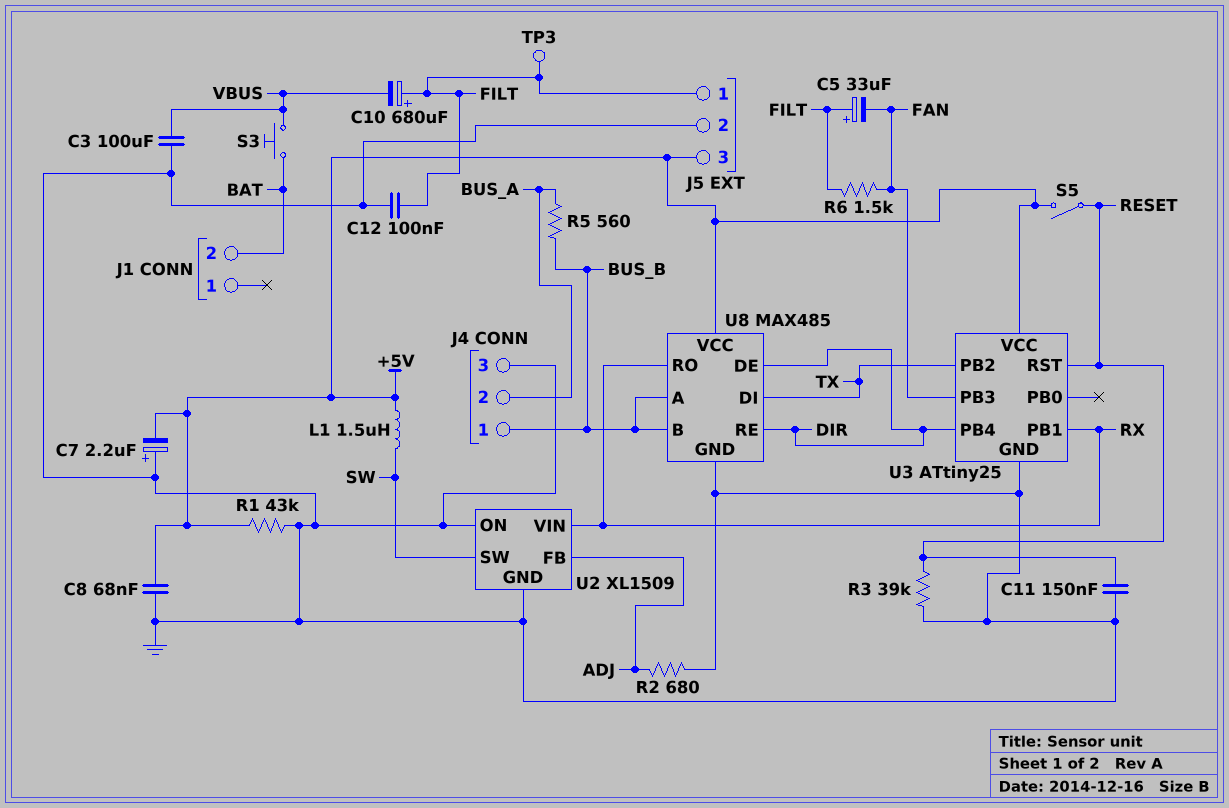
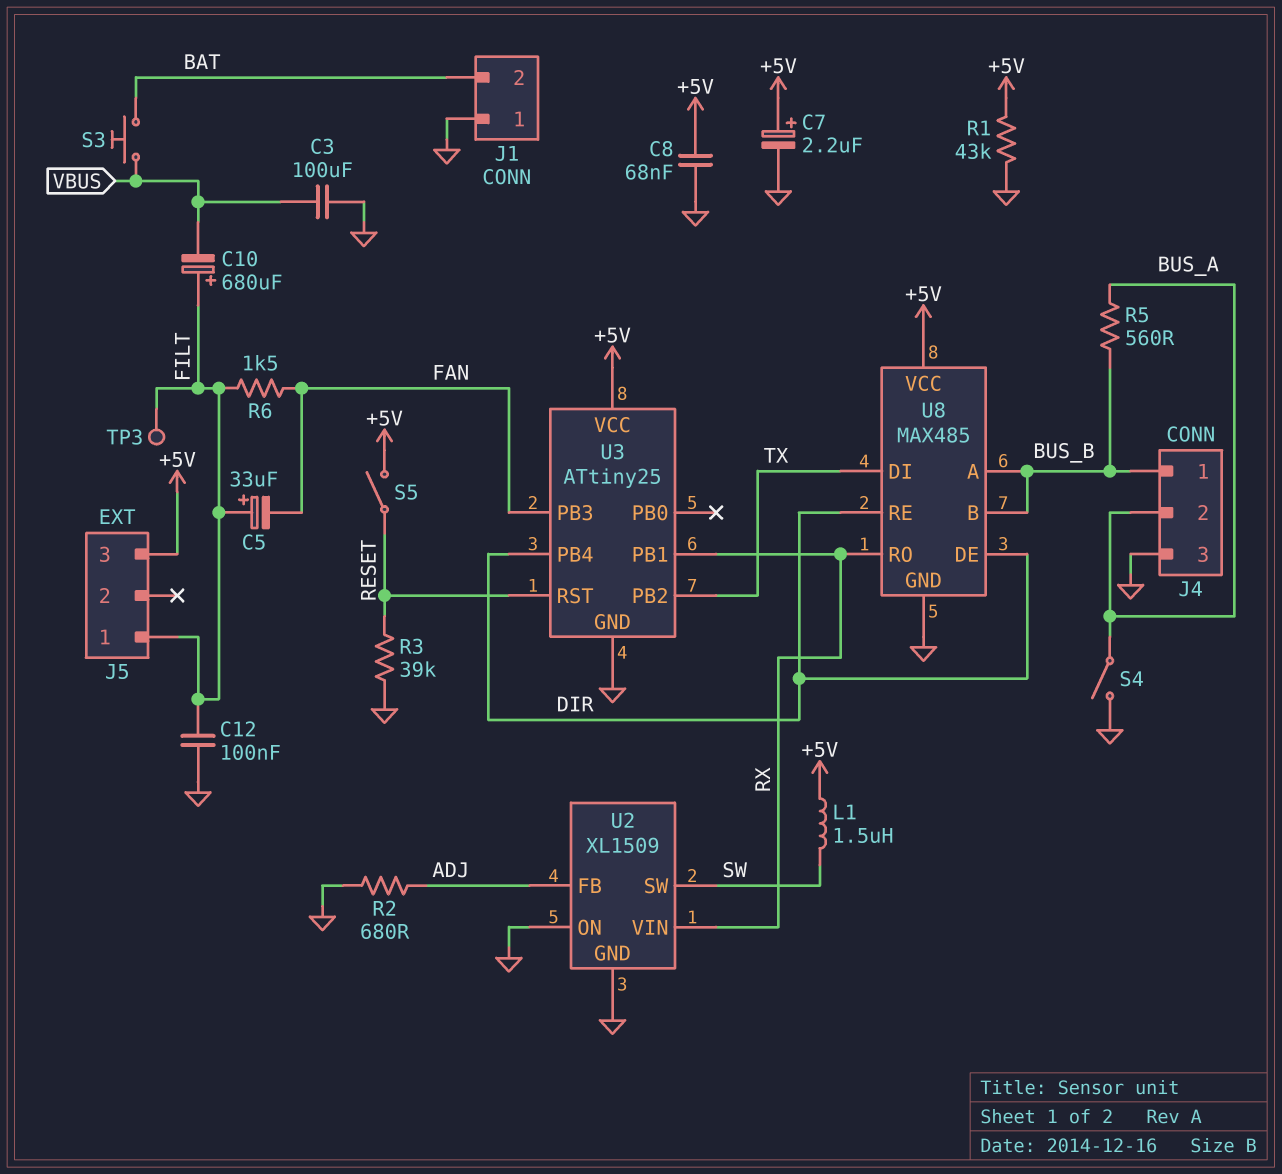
C7: 2.2uF (plus GND, minus +5V) -> 2.2uF (plus +5V, minus GND)
C11: 150nF (GND, RESET) -> none
J1 pin 1: none -> GND
J5 pin 2: GND -> none
S4: none -> switch (BUS_A, GND)

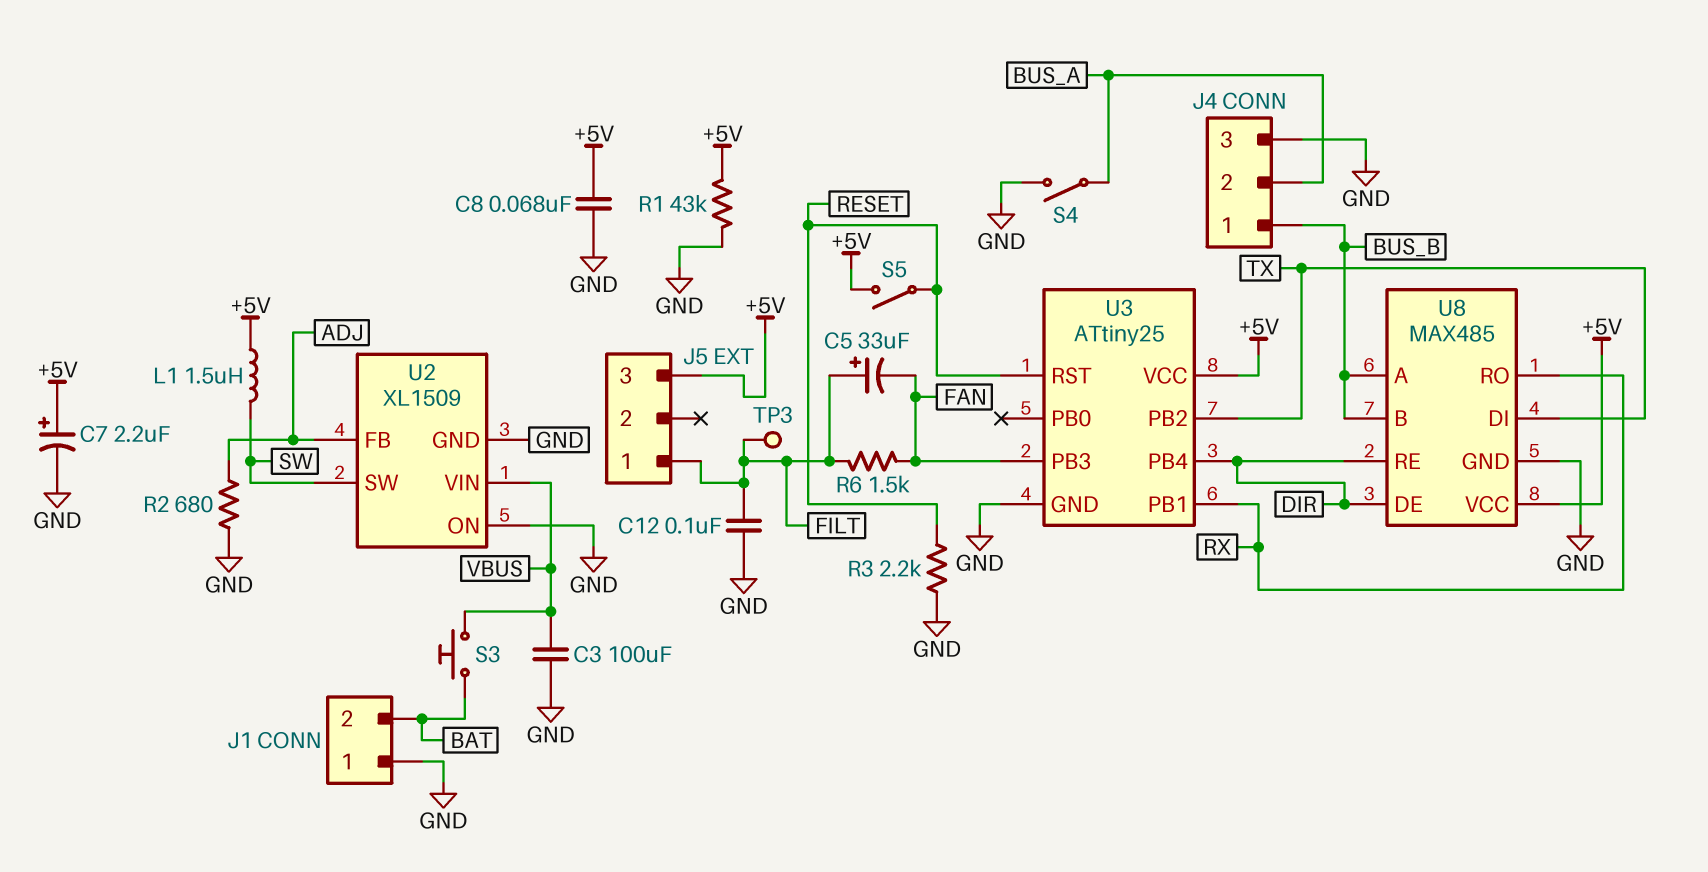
C10: 680uF (plus FILT, minus VBUS) -> none
R3: 39k (GND, RESET) -> 2.2k (GND, RESET)
R5: 560 (BUS_A, BUS_B) -> none
U2 pin VIN: RX -> VBUS

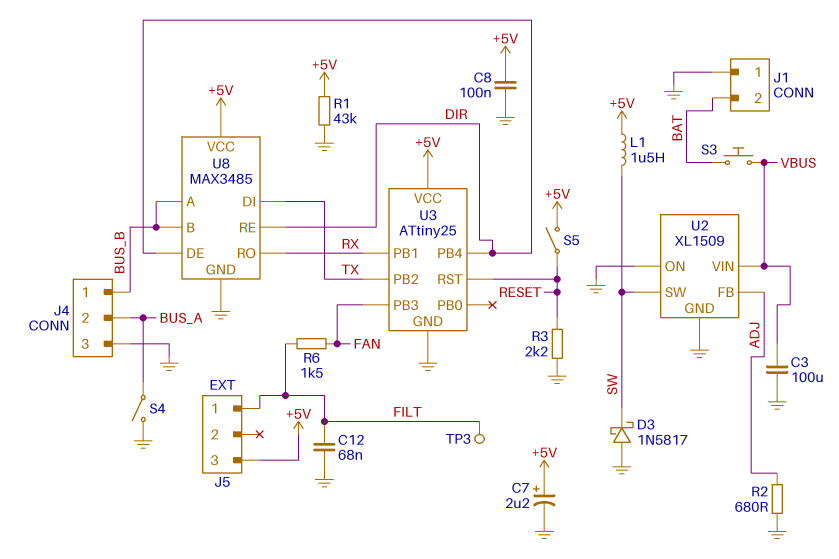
C5: 33uF (plus FILT, minus FAN) -> none
C8: 68nF (+5V, GND) -> 100nF (+5V, GND)
C12: 100nF (FILT, GND) -> 68nF (FILT, GND)
D3: none -> schottky 1N5817 (A GND, K SW)
U8: MAX485 -> MAX3485

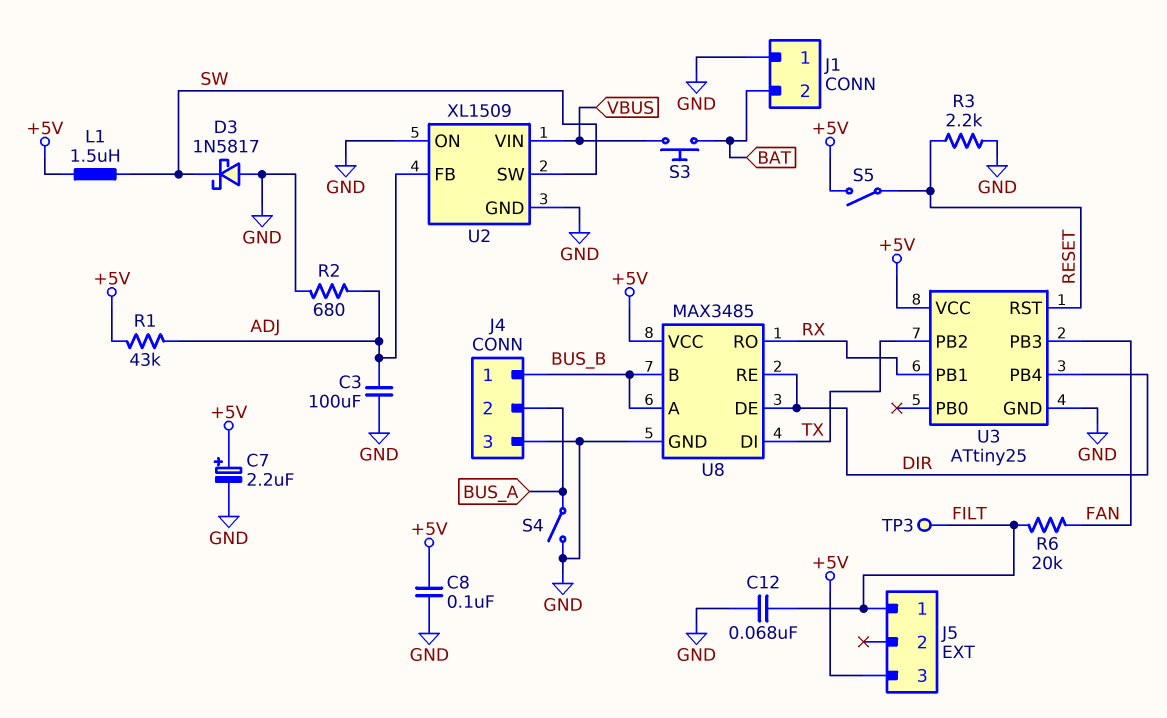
C3: 100uF (GND, VBUS) -> 100uF (ADJ, GND)
R1: 43k (+5V, GND) -> 43k (+5V, ADJ)
R6: 1.5k (FAN, FILT) -> 20k (FAN, FILT)

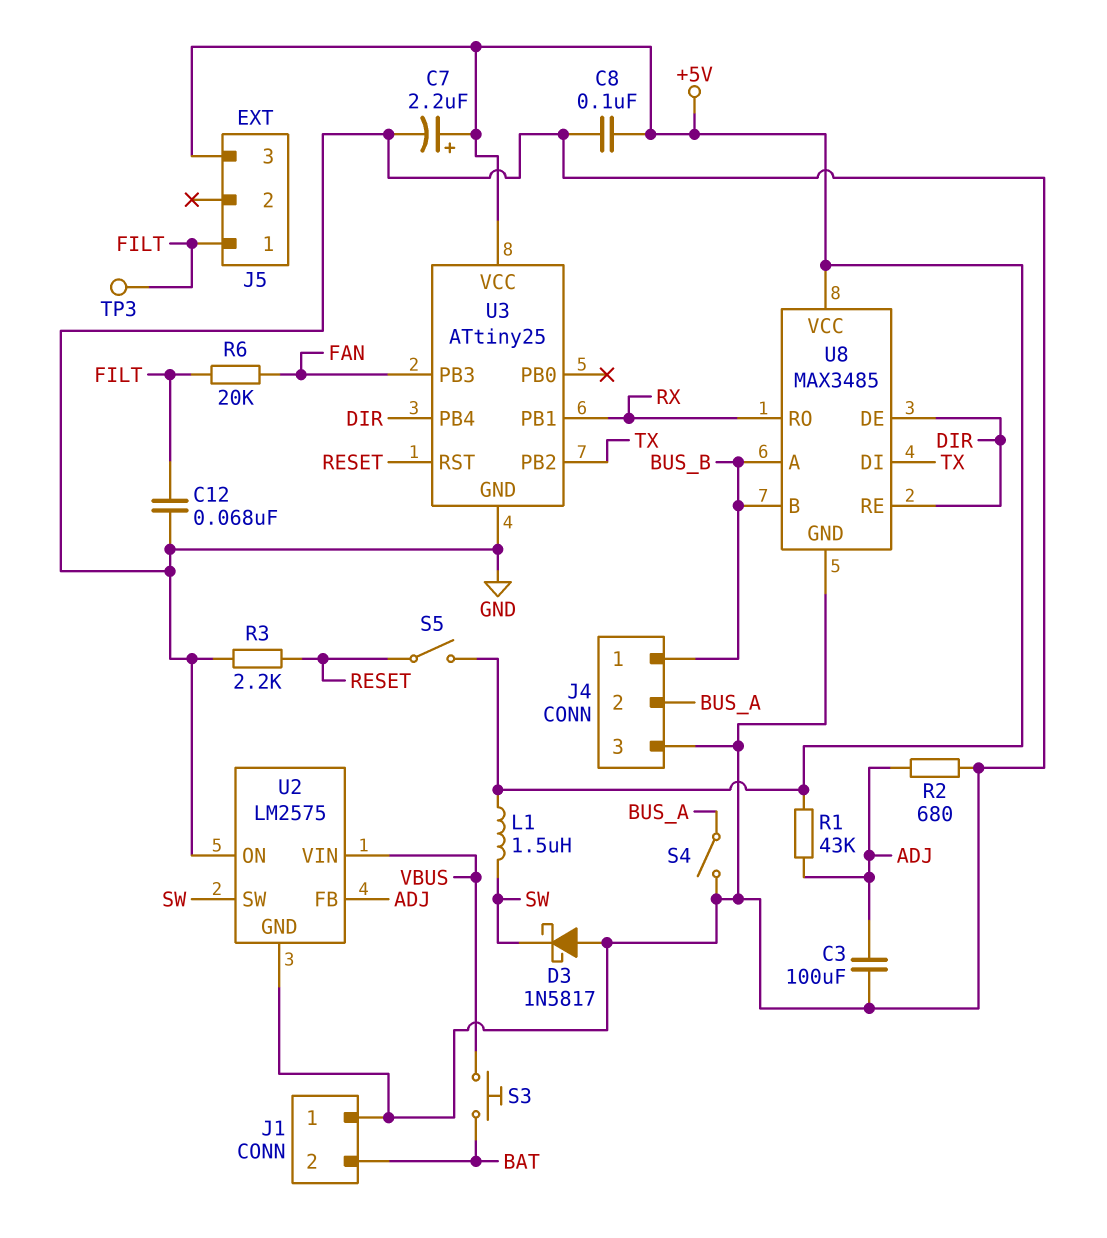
U2: XL1509 -> LM2575

